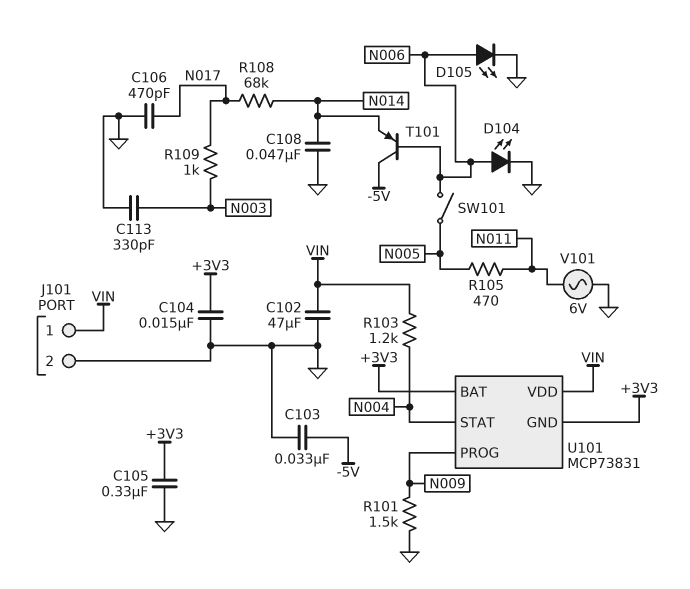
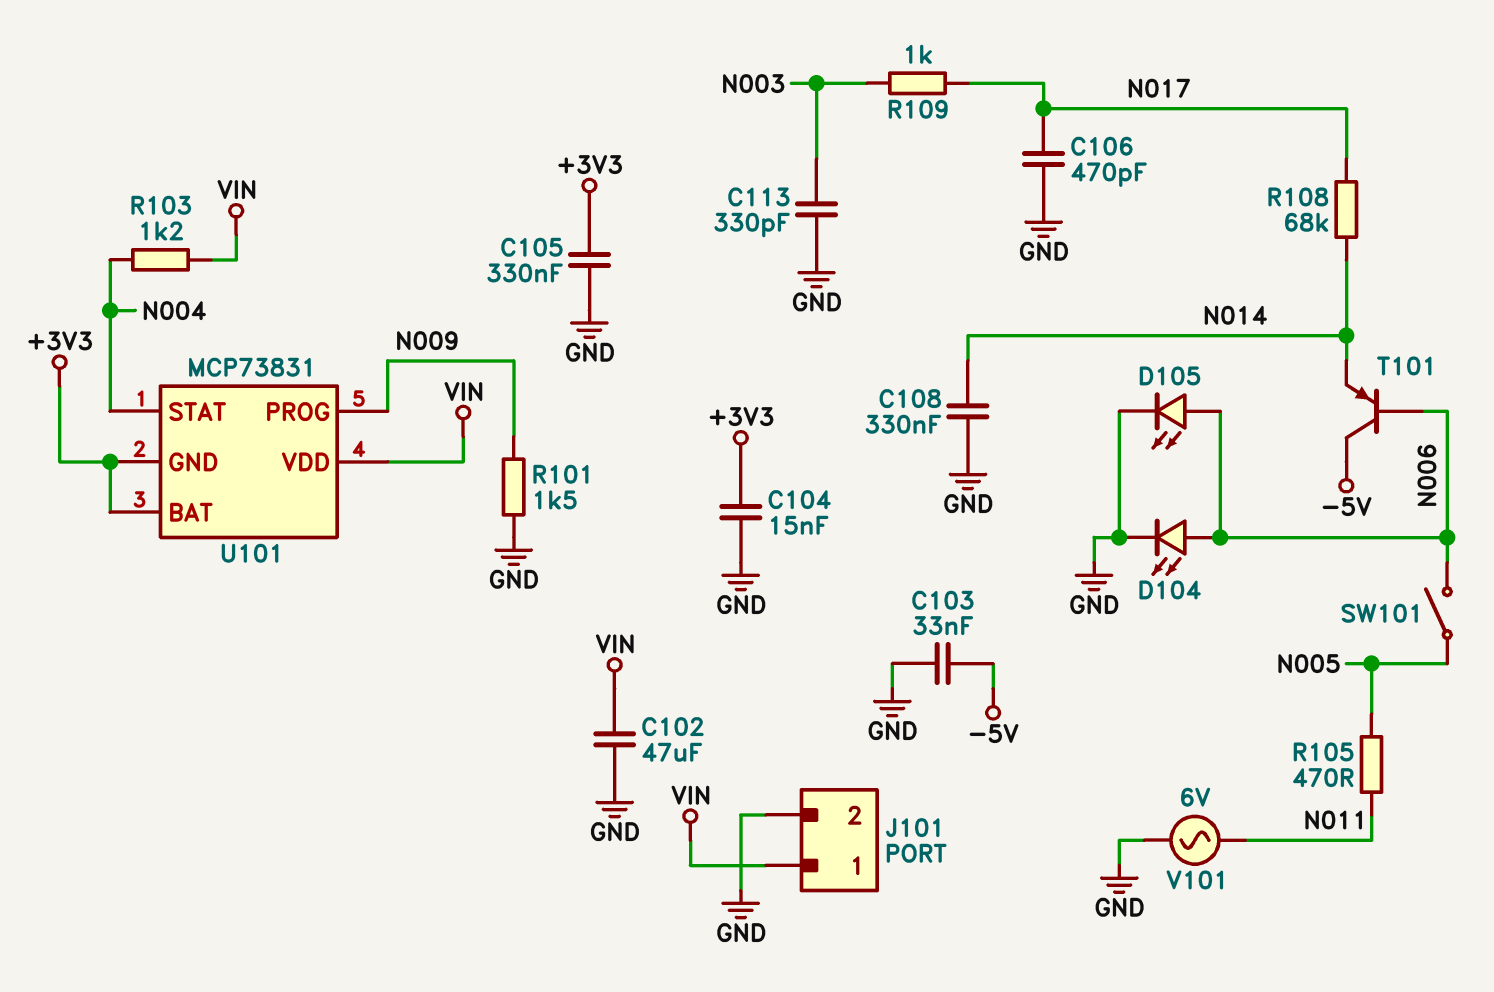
C108: 47nF (GND, N014) -> 330nF (GND, N014)

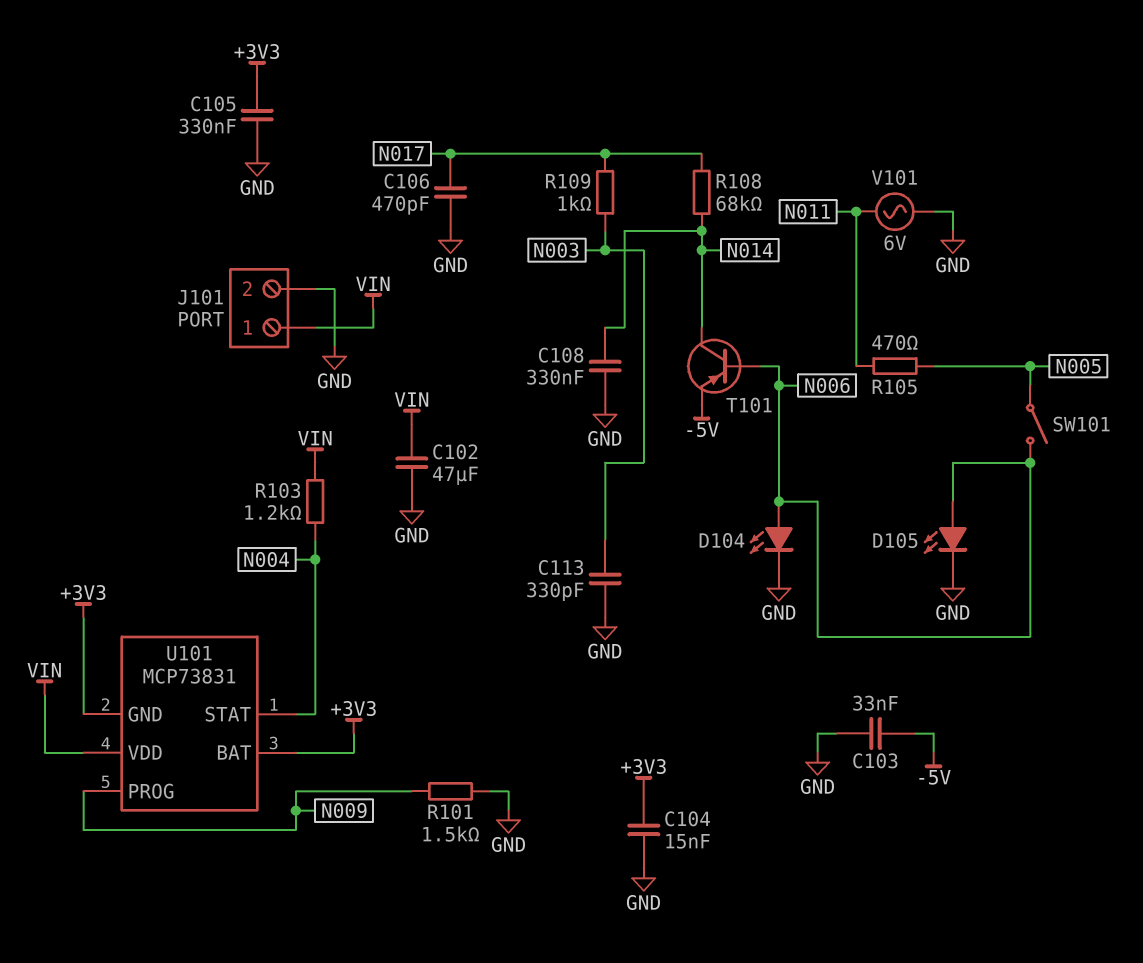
T101: PNP (B N006, C -5V, E N014) -> PNP (B N006, C N014, E -5V)

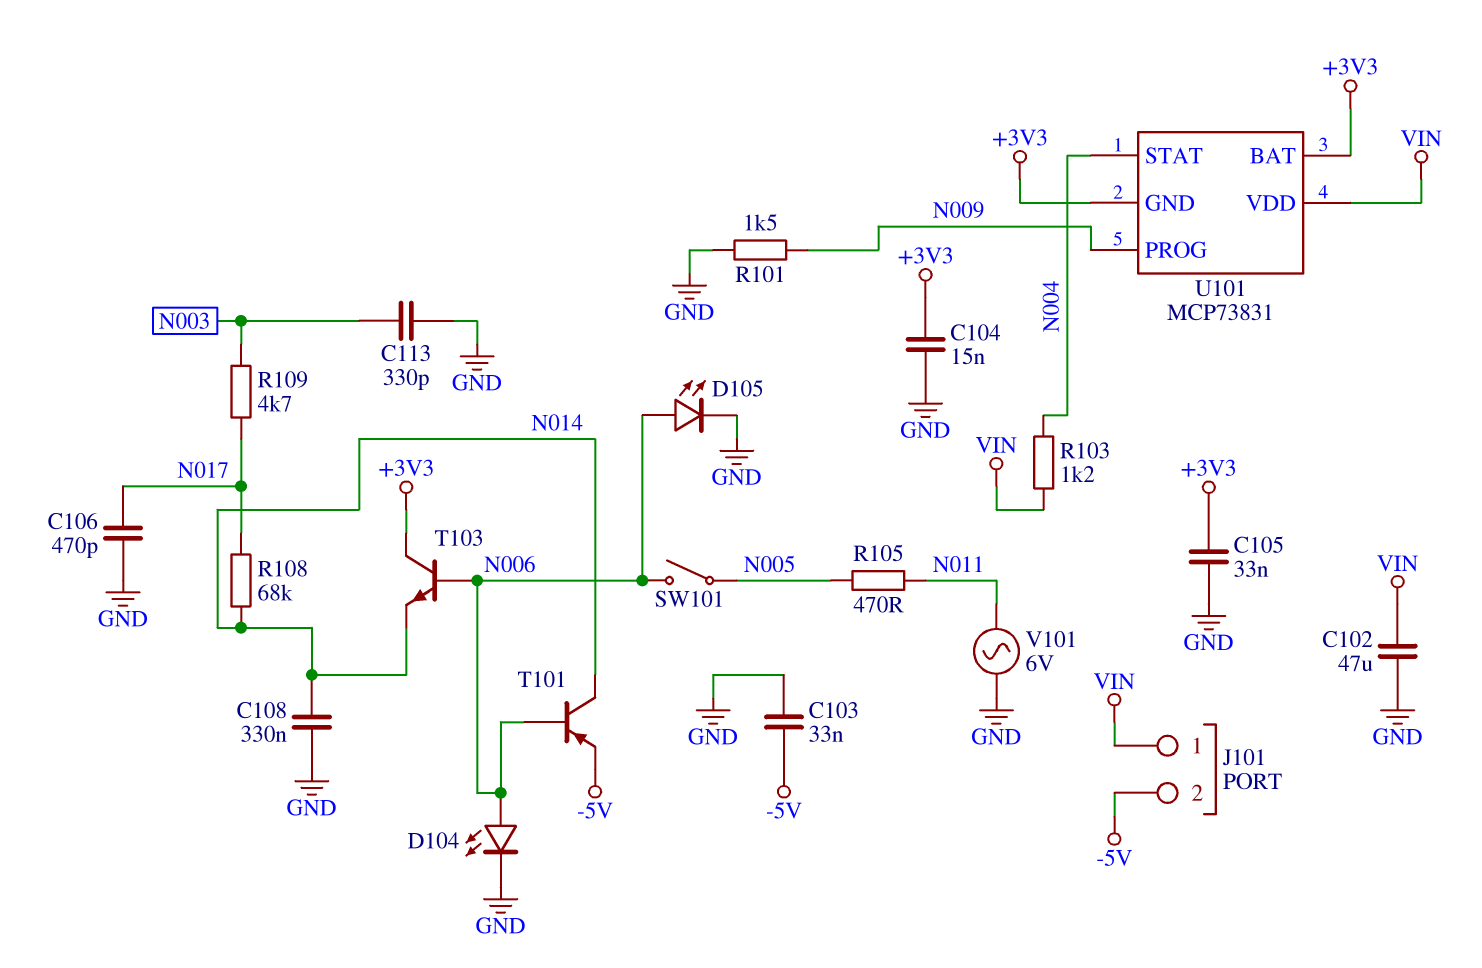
C105: 330nF (+3V3, GND) -> 33nF (+3V3, GND)
J101 pin 2: GND -> -5V
R109: 1k (N003, N017) -> 4.7k (N003, N017)
T103: none -> NPN (B N006, C +3V3, E N014)

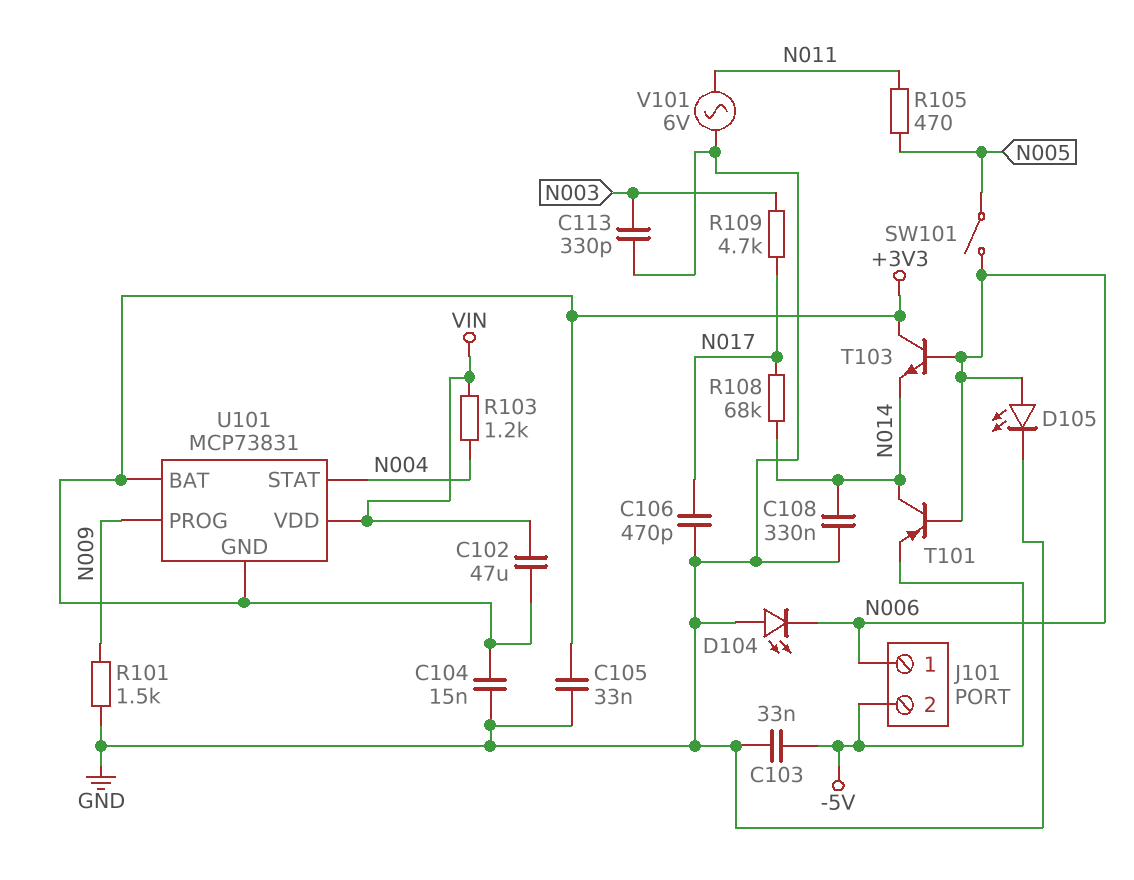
C102: 47uF (GND, VIN) -> 47uF (+3V3, VIN)
D104: LED (A N006, K GND) -> LED (A GND, K N006)
J101 pin 1: VIN -> N006

